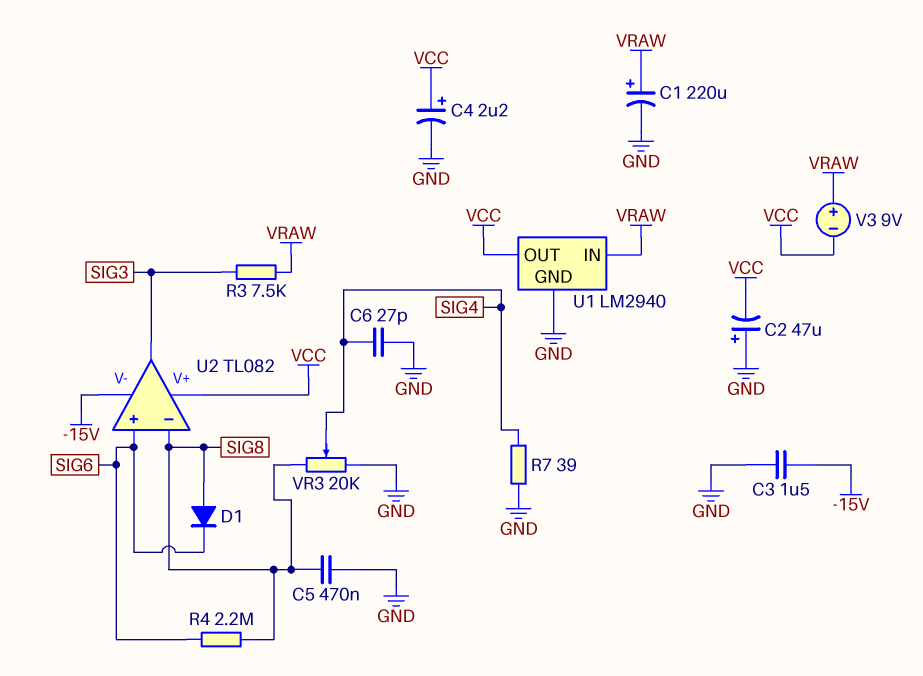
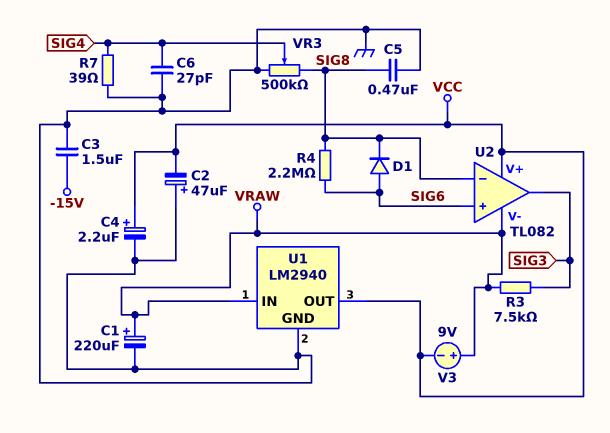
D1: diode (A SIG8, K SIG6) -> diode (A SIG6, K SIG8)
U2 pin V-: -15V -> VRAW
VR3: 20k (GND, SIG8, wiper SIG4) -> 500k (GND, SIG8, wiper SIG4)

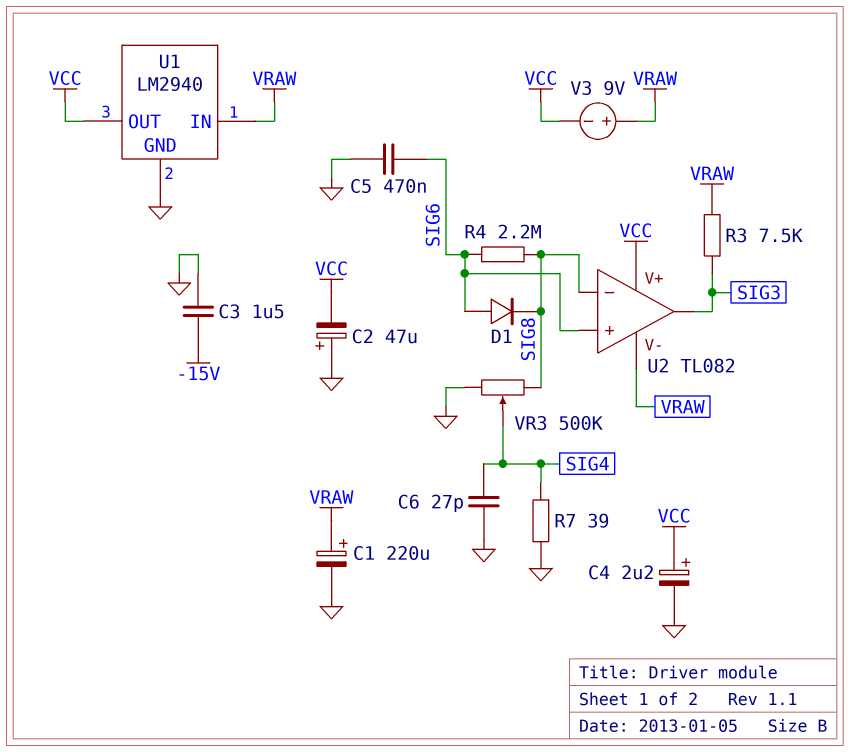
C5: 470nF (GND, SIG8) -> 470nF (GND, SIG6)

